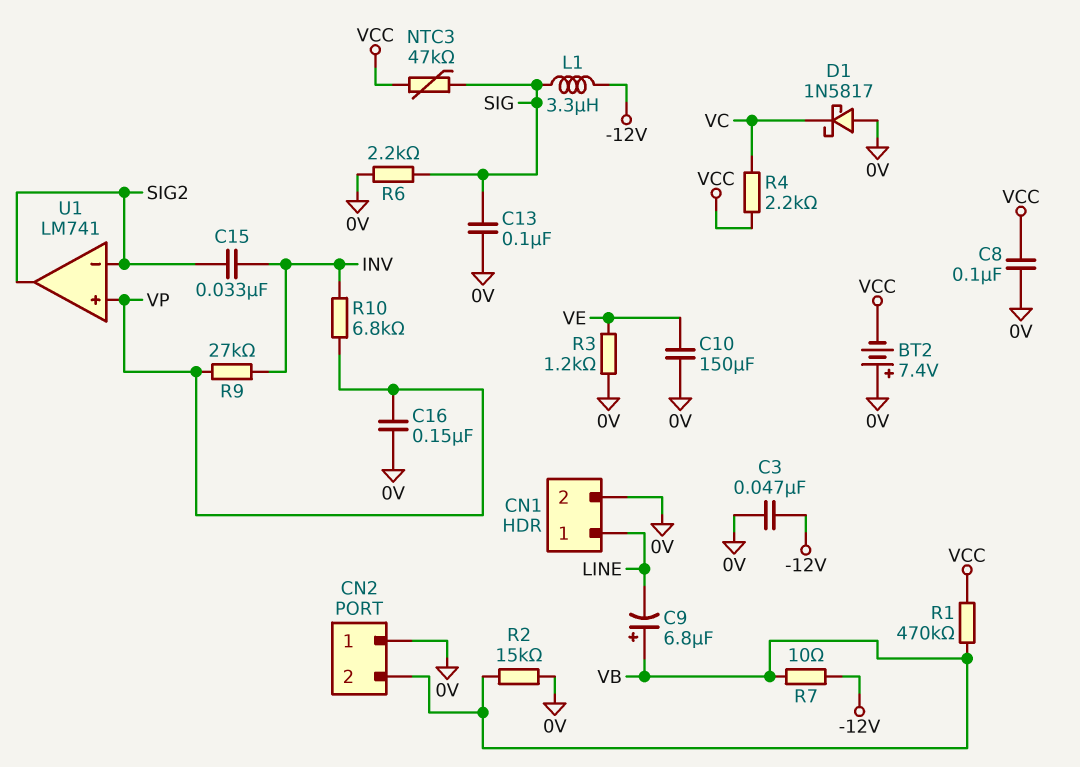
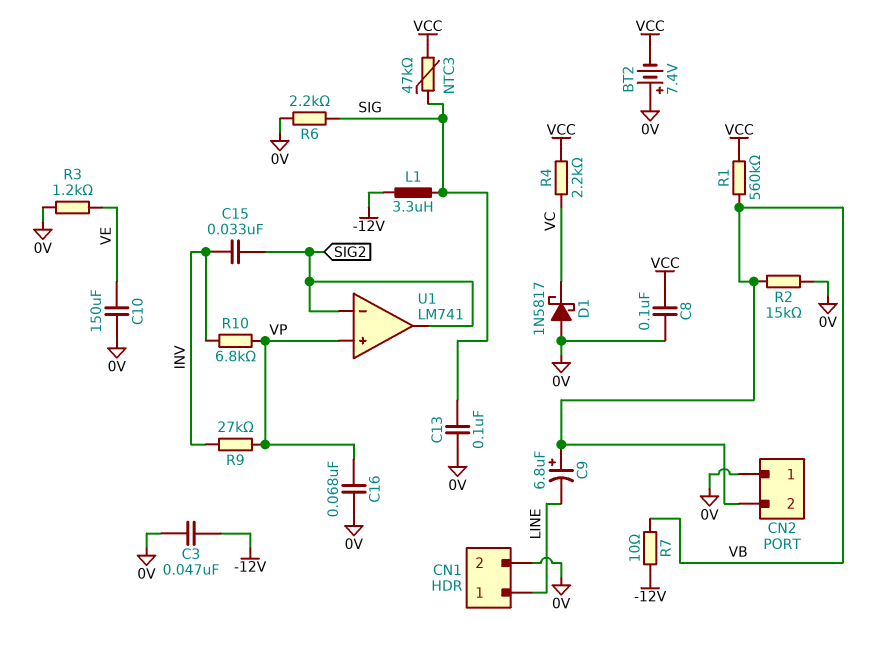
C16: 150nF (0V, VP) -> 68nF (0V, VP)
R1: 470k (VB, VCC) -> 560k (VB, VCC)

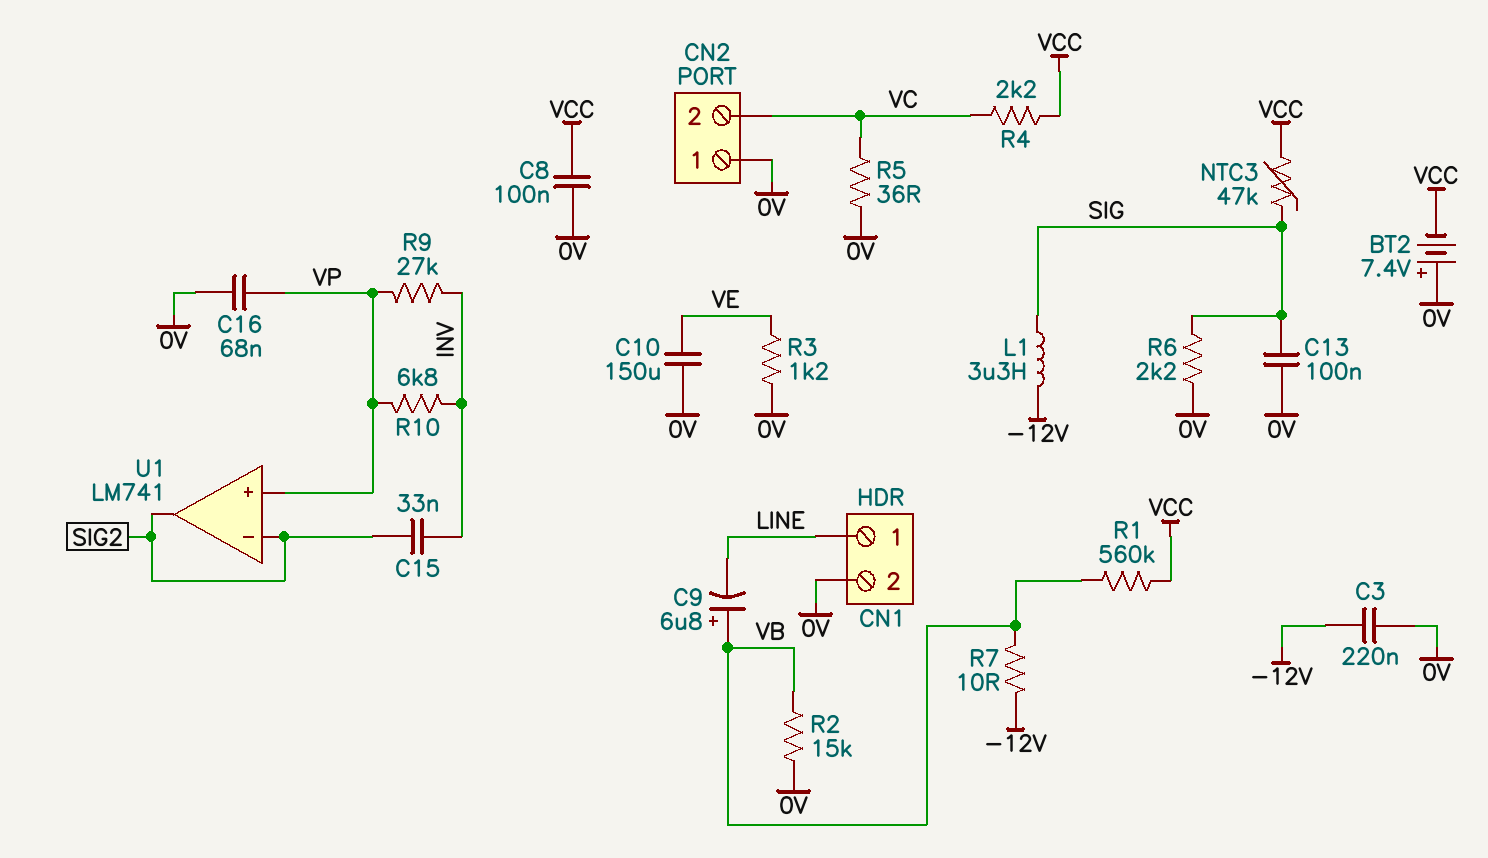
C3: 47nF (-12V, 0V) -> 220nF (-12V, 0V)
CN2 pin 2: VB -> VC
D1: schottky 1N5817 (A 0V, K VC) -> none
R5: none -> 36 (0V, VC)

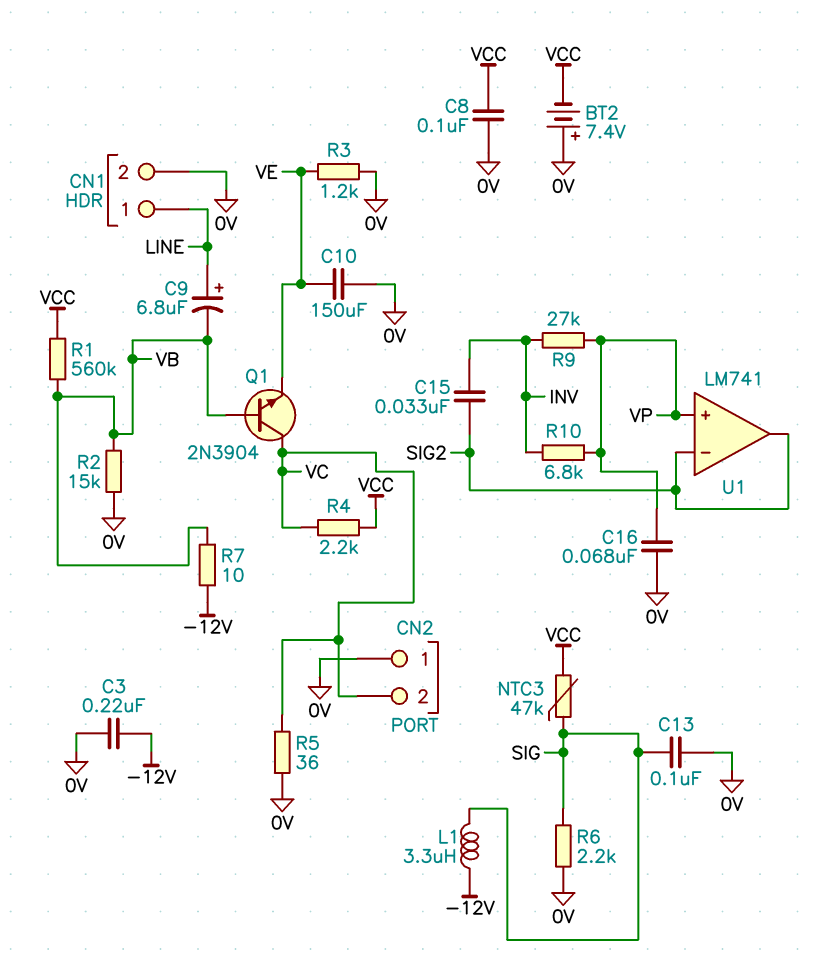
C9: 6.8uF (plus VB, minus LINE) -> 6.8uF (plus LINE, minus VB)
Q1: none -> NPN 2N3904 (B VB, C VC, E VE)

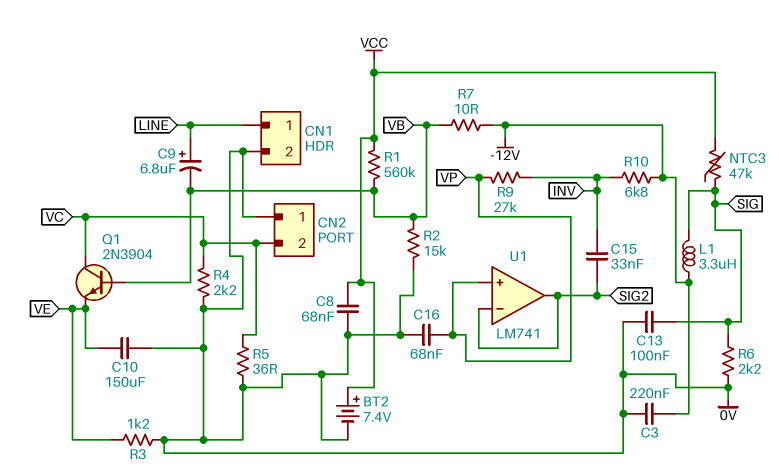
BT2: 7.4V (plus 0V, minus VCC) -> 7.4V (plus VCC, minus 0V)
C8: 100nF (0V, VCC) -> 68nF (0V, VCC)
R4: 2.2k (VC, VCC) -> 2.2k (0V, VC)
R10: 6.8k (INV, VP) -> 6.8k (-12V, INV)

